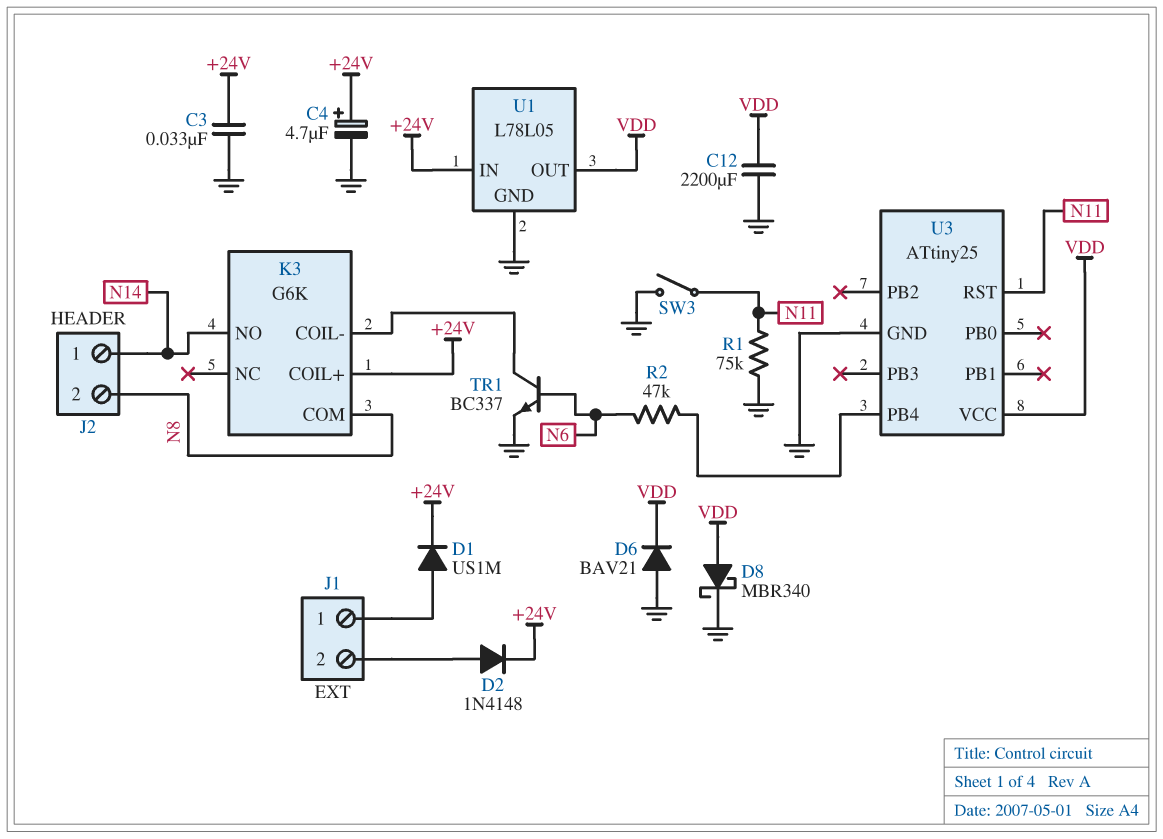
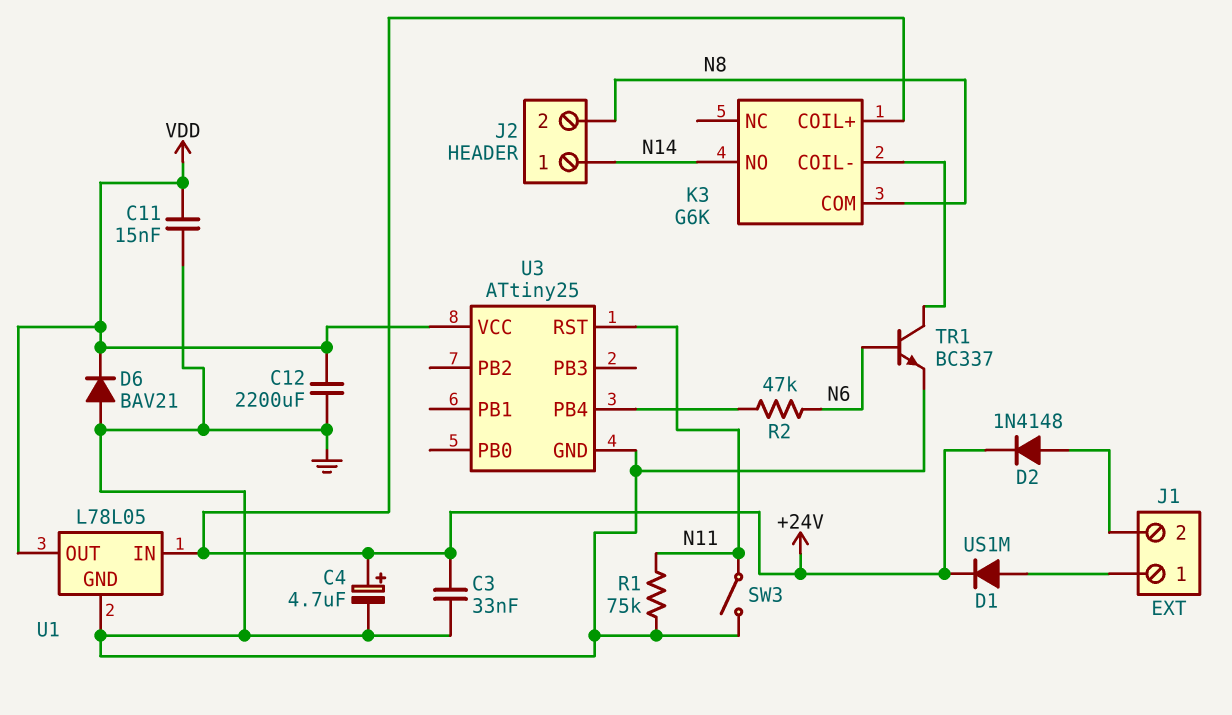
C11: none -> 15nF (GND, VDD)
D8: schottky MBR340 (A VDD, K GND) -> none

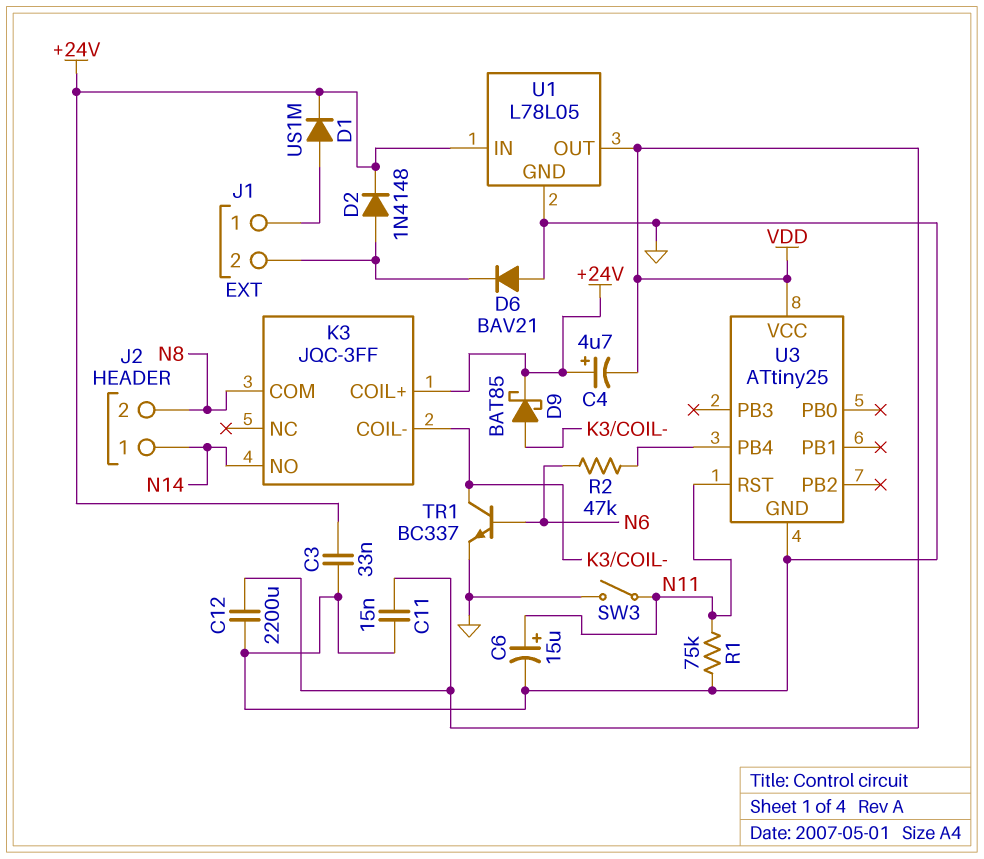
C4: 4.7uF (plus +24V, minus GND) -> 4.7uF (plus +24V, minus VDD)
C6: none -> 15uF (plus N11, minus GND)
D6: diode BAV21 (A GND, K VDD) -> diode BAV21 (A GND, K J1/2)
D9: none -> schottky BAT85 (A K3/COIL-, K +24V)
K3: G6K -> JQC-3FF

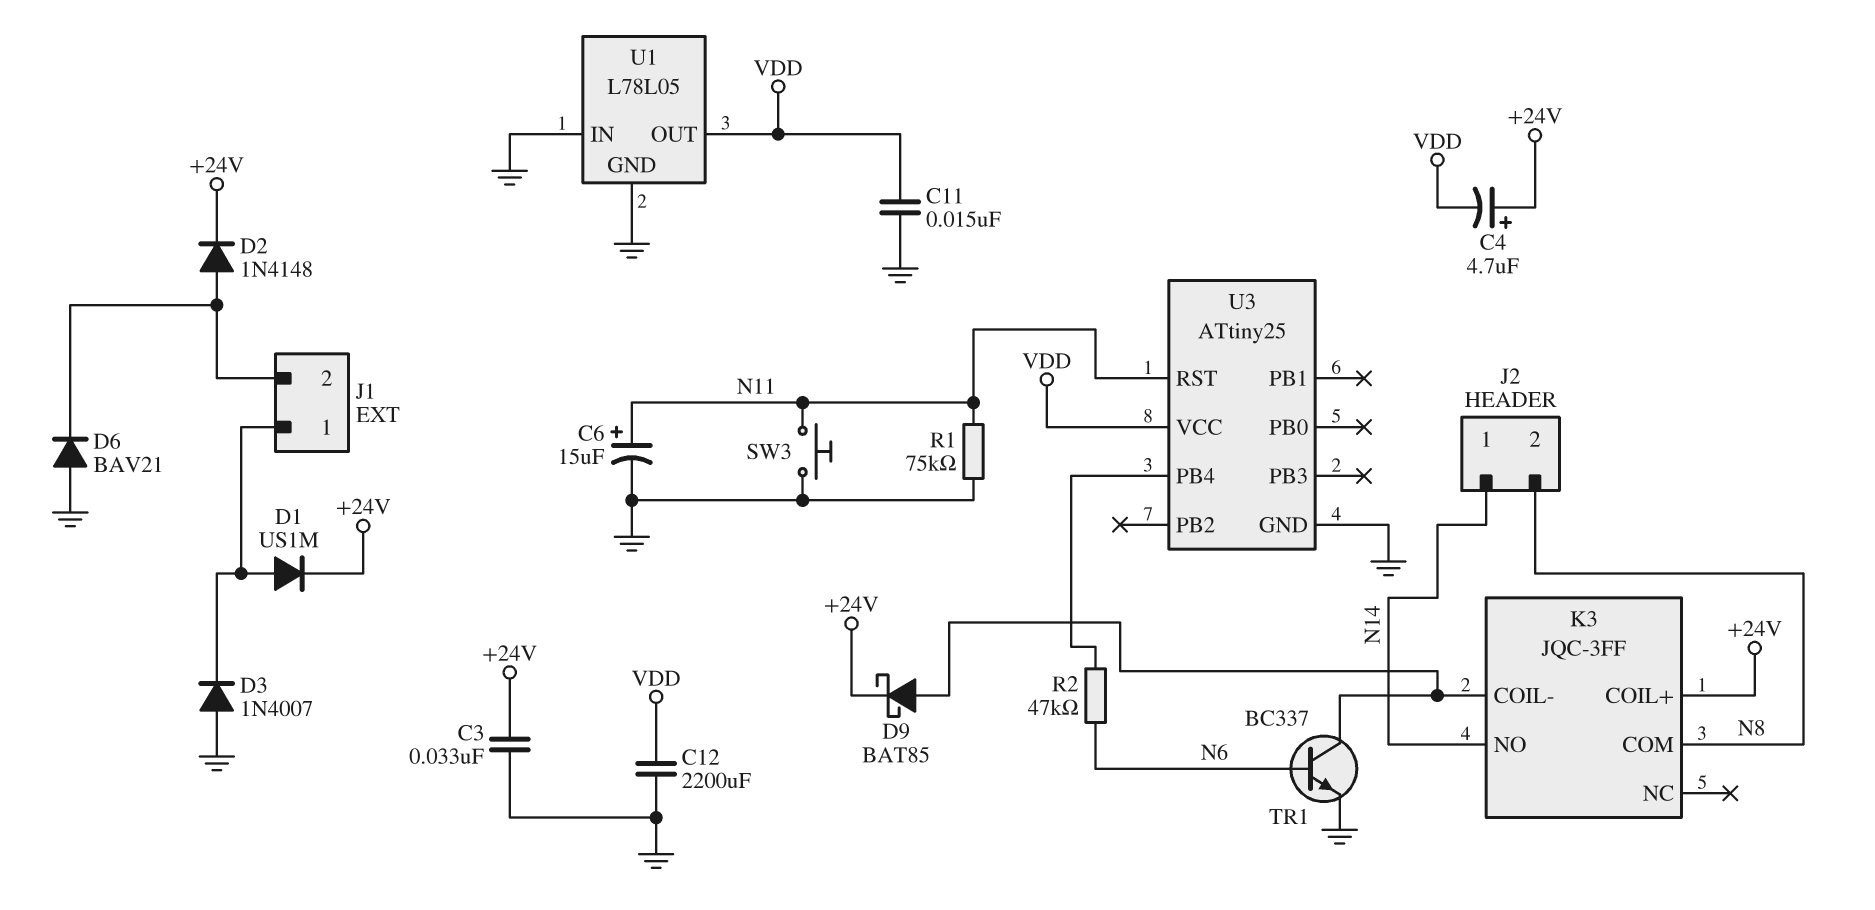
D3: none -> diode 1N4007 (A GND, K J1/1)
SW3: switch (GND, N11) -> button (GND, N11)
U1 pin IN: +24V -> GND

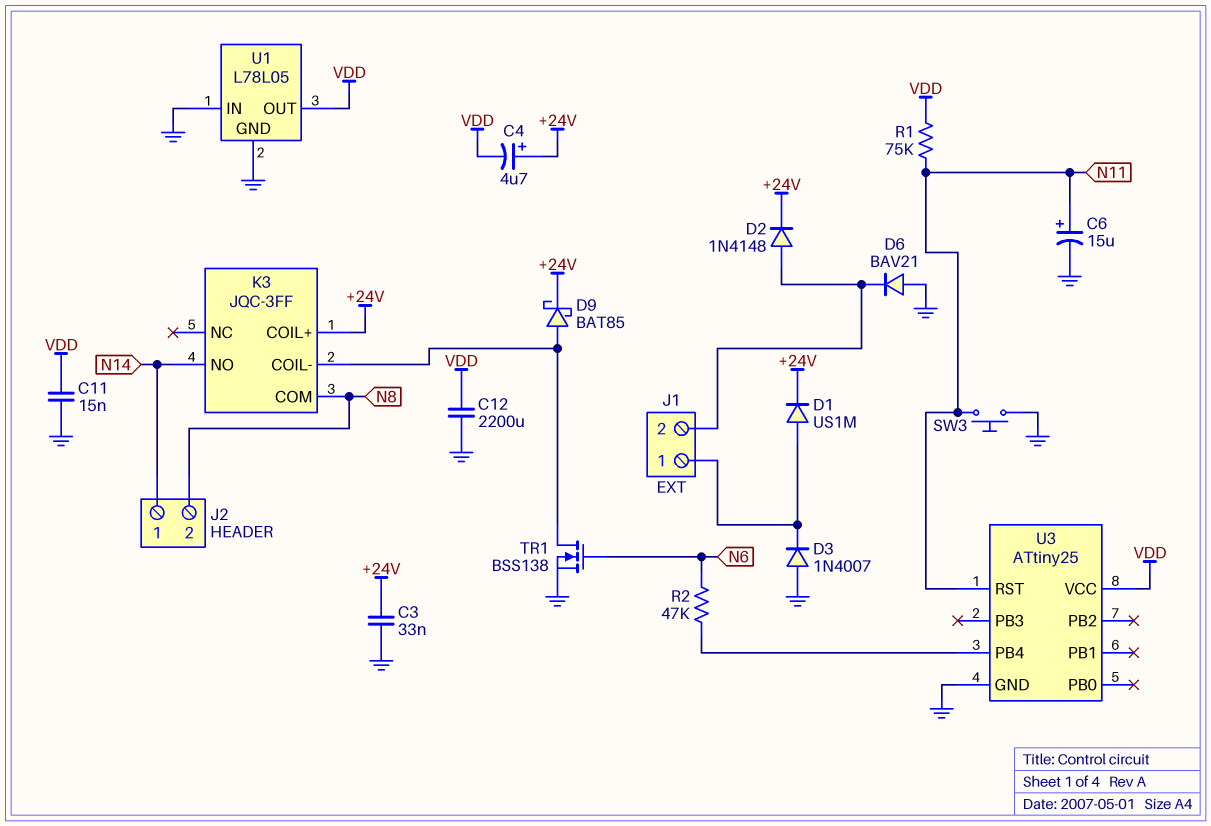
R1: 75k (GND, N11) -> 75k (N11, VDD)
TR1: NPN BC337 (B N6, C K3/COIL-, E GND) -> NMOS BSS138 (G N6, D K3/COIL-, S GND)

